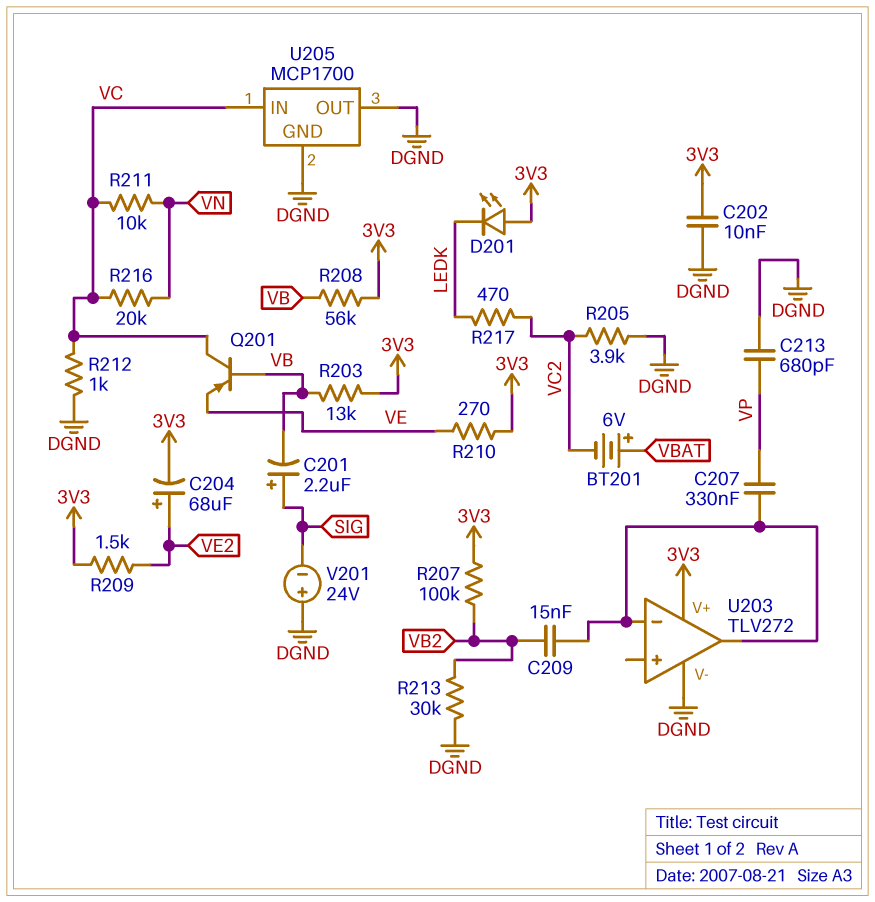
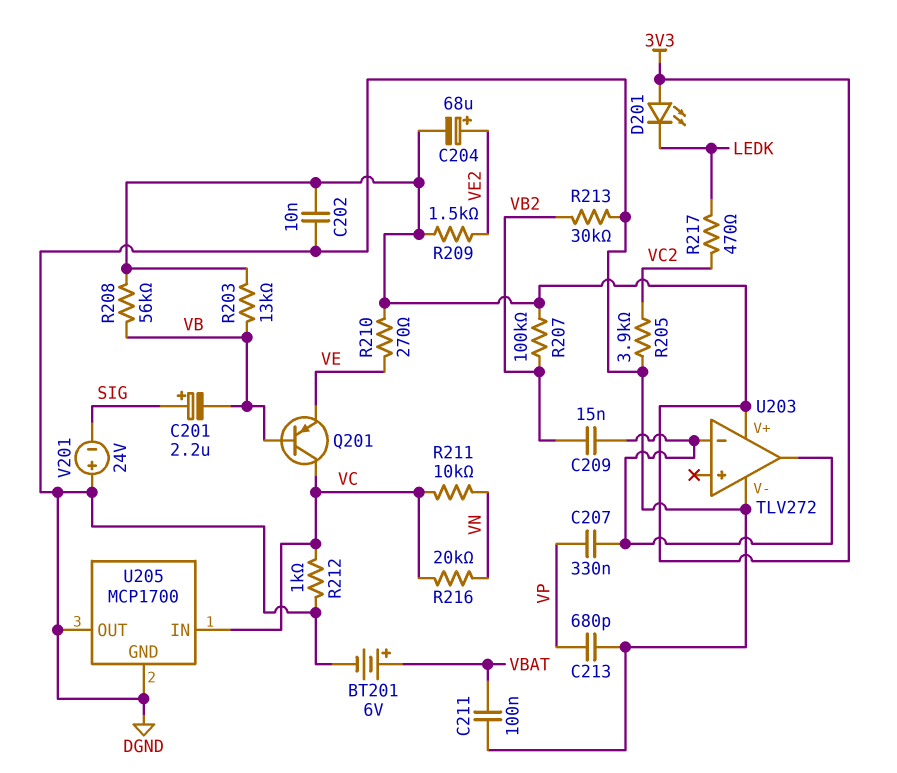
BT201: 6V (plus VBAT, minus VC2) -> 6V (plus VBAT, minus DGND)
C211: none -> 100nF (DGND, VBAT)

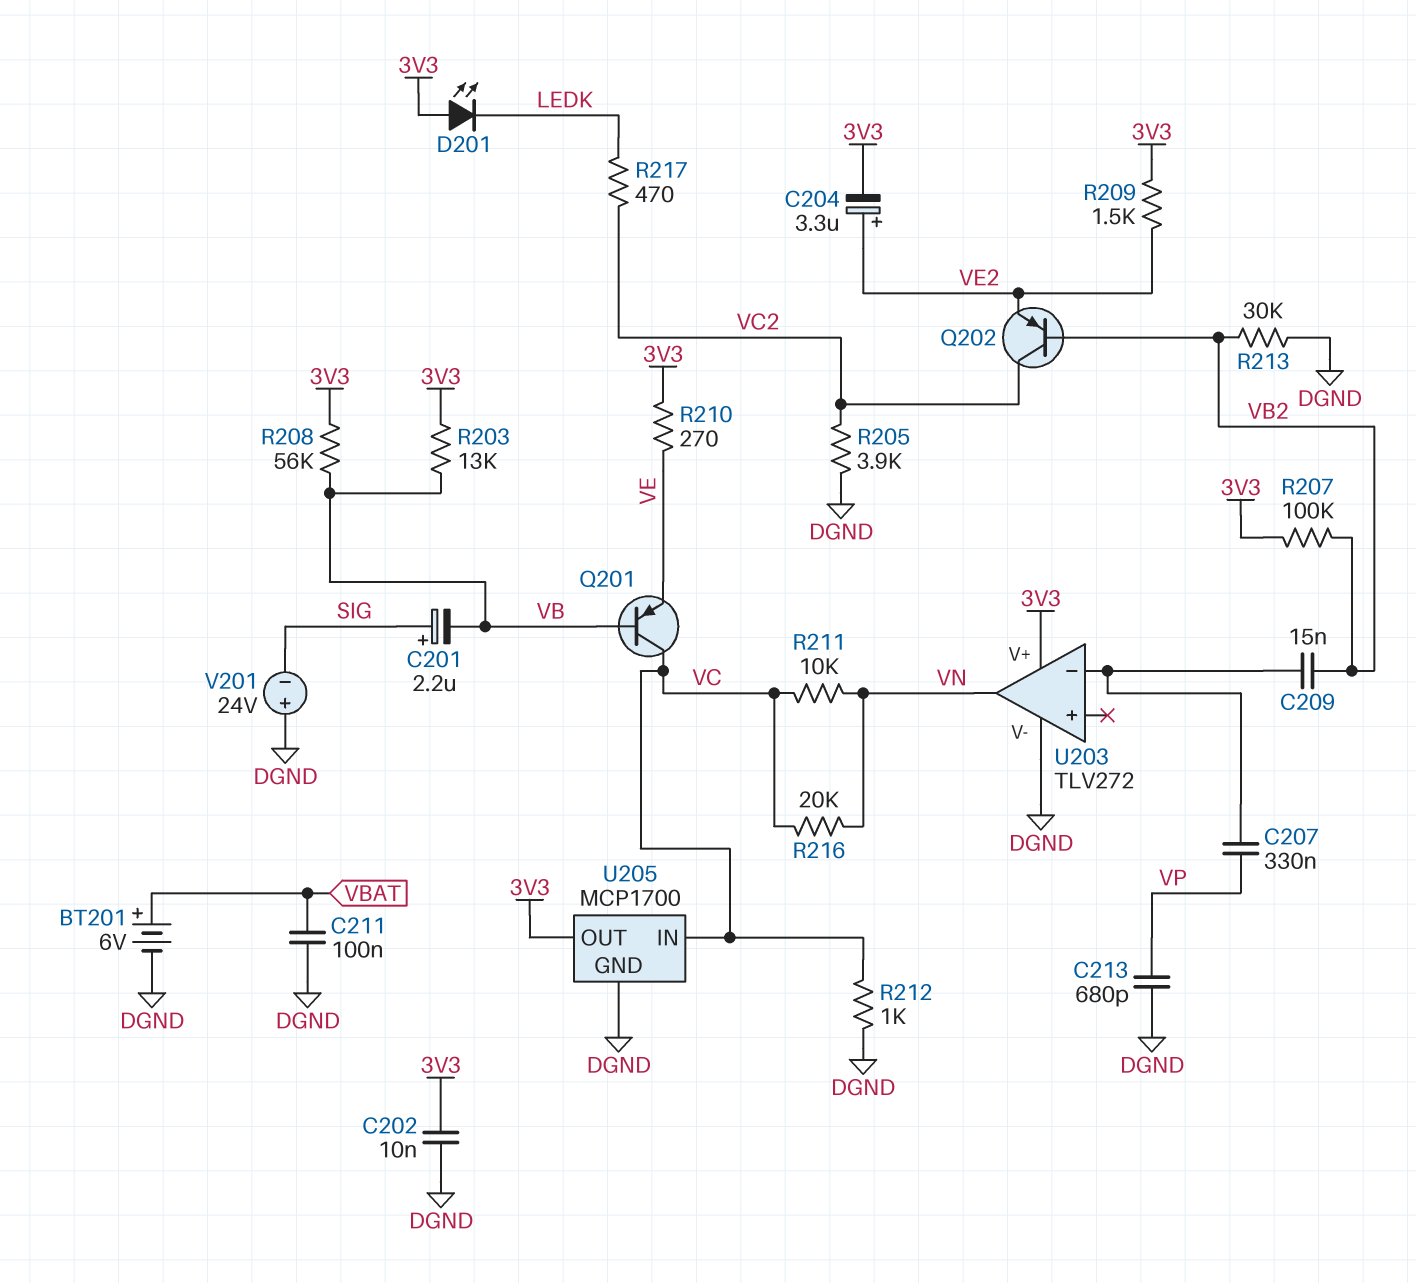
C204: 68uF (plus VE2, minus 3V3) -> 3.3uF (plus VE2, minus 3V3)
Q202: none -> PNP (B VB2, C VC2, E VE2)
U203 pin out: U203/in- -> VN
U205 pin OUT: DGND -> 3V3

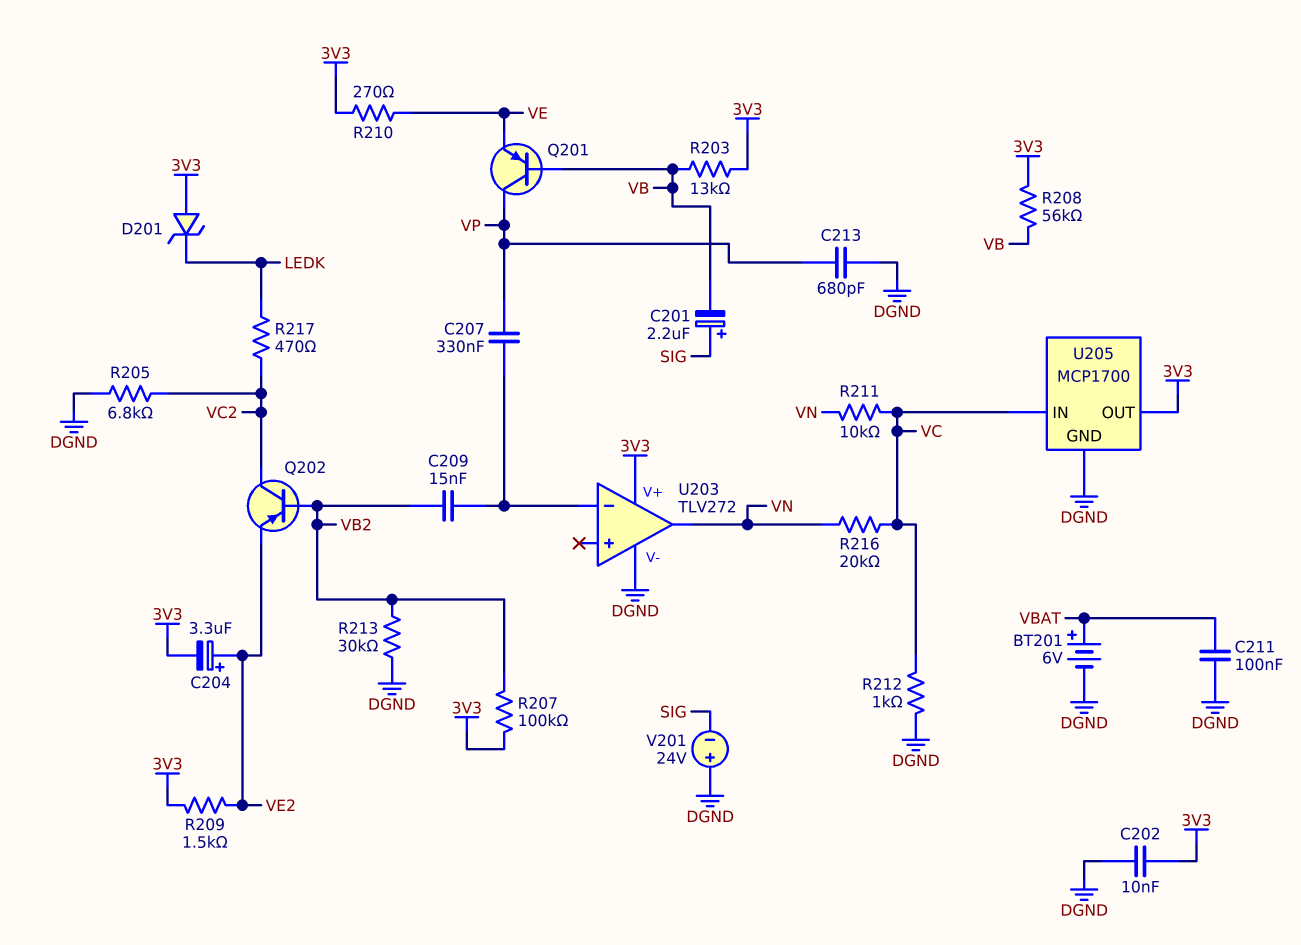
D201: LED (A 3V3, K LEDK) -> zener (A 3V3, K LEDK)
Q201: PNP (B VB, C VC, E VE) -> PNP (B VB, C VP, E VE)
R205: 3.9k (DGND, VC2) -> 6.8k (DGND, VC2)

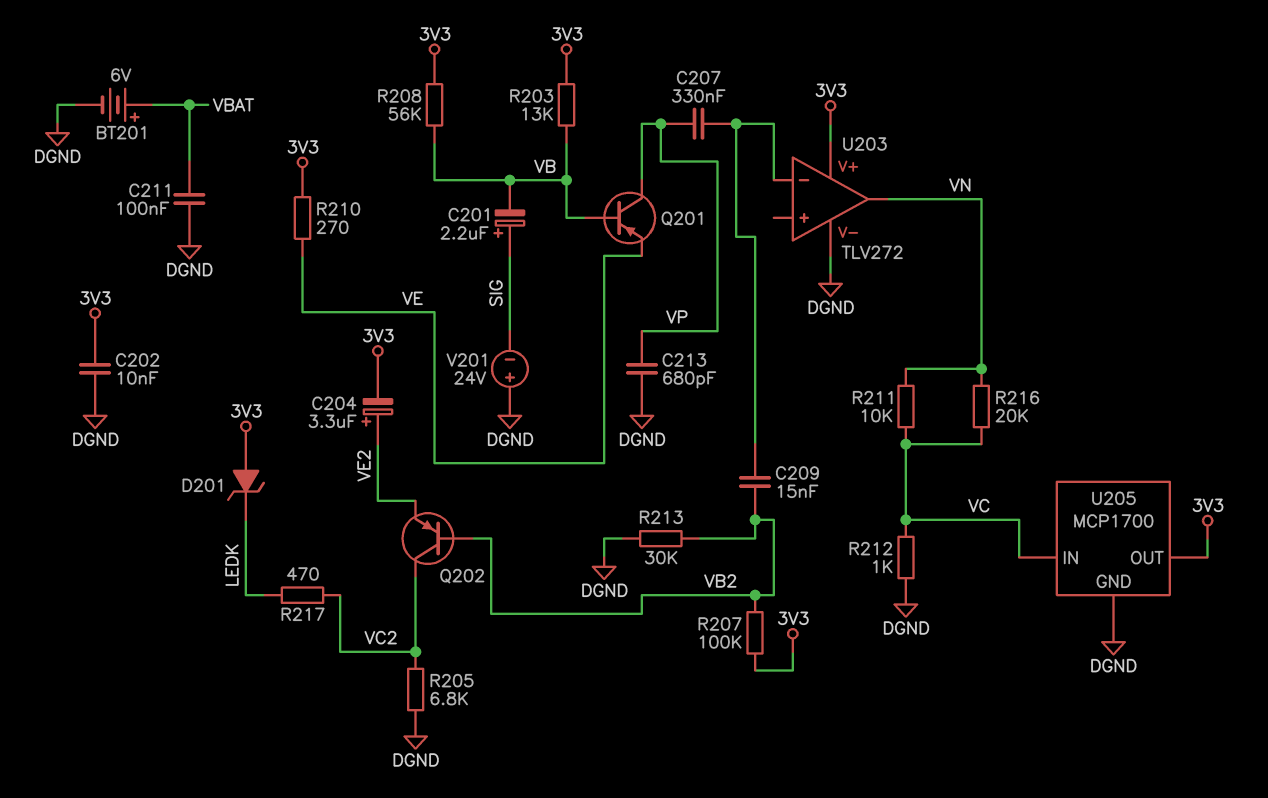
R209: 1.5k (3V3, VE2) -> none

